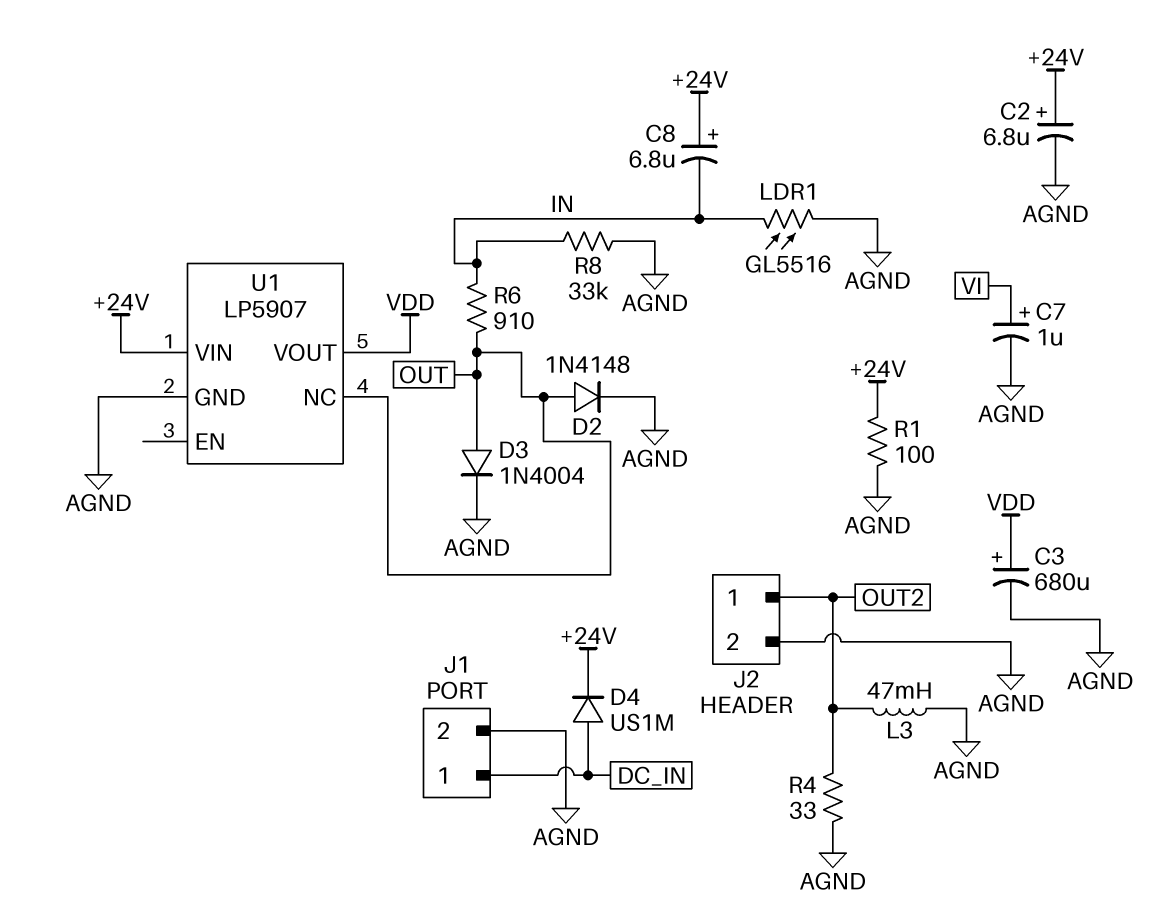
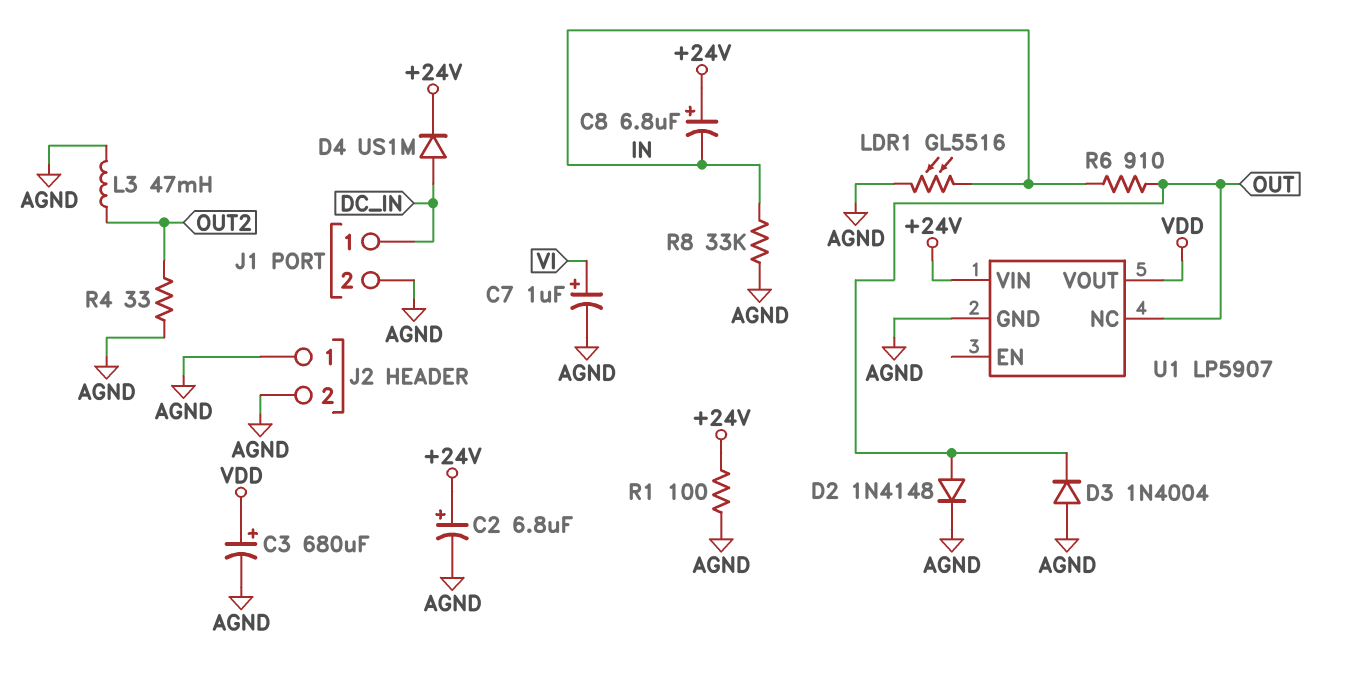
D3: diode 1N4004 (A OUT, K AGND) -> diode 1N4004 (A AGND, K OUT)
J2 pin 1: OUT2 -> AGND

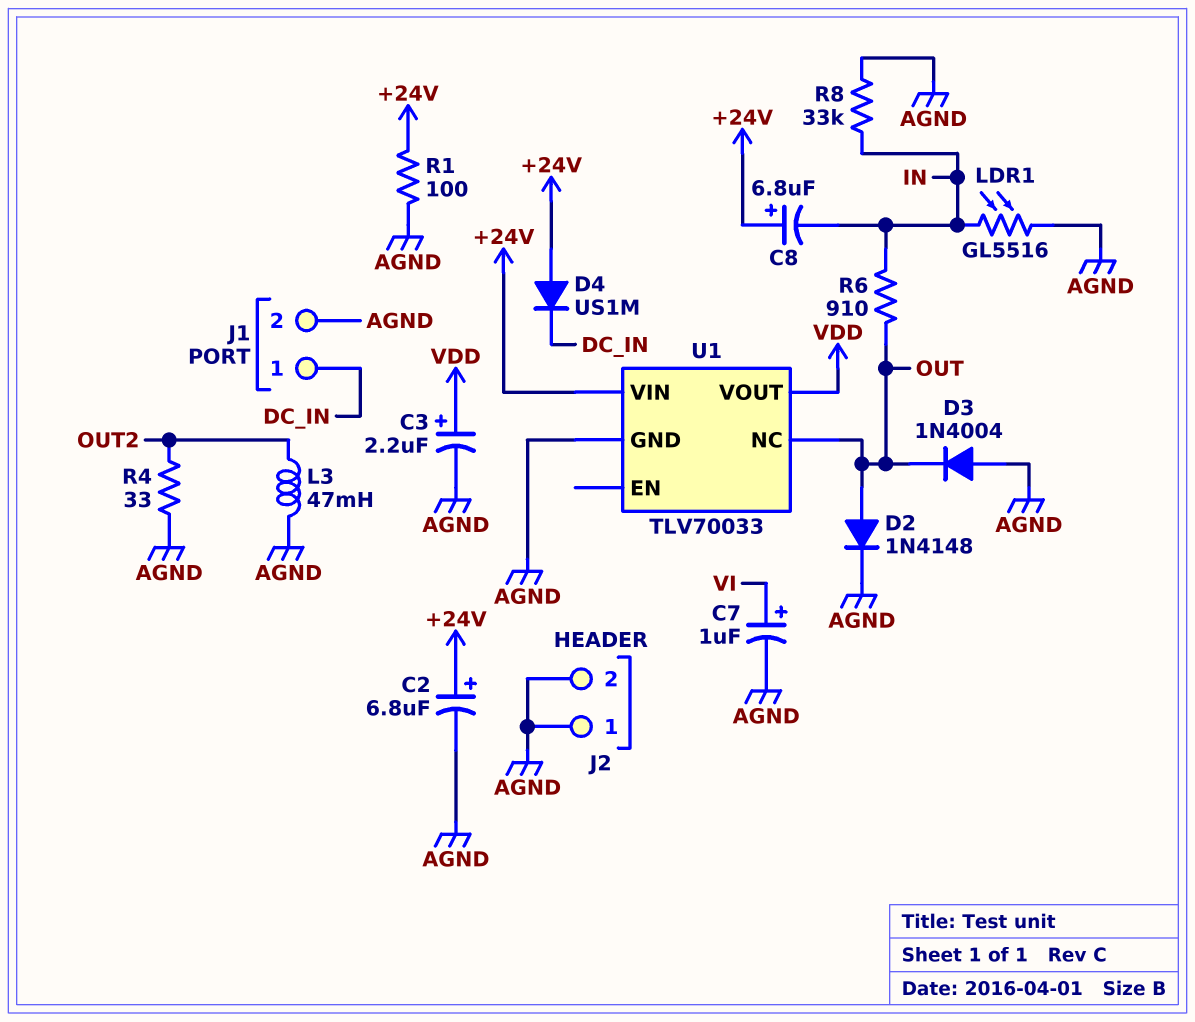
C3: 680uF (plus VDD, minus AGND) -> 2.2uF (plus VDD, minus AGND)
D4: diode US1M (A DC_IN, K +24V) -> diode US1M (A +24V, K DC_IN)
U1: LP5907 -> TLV70033

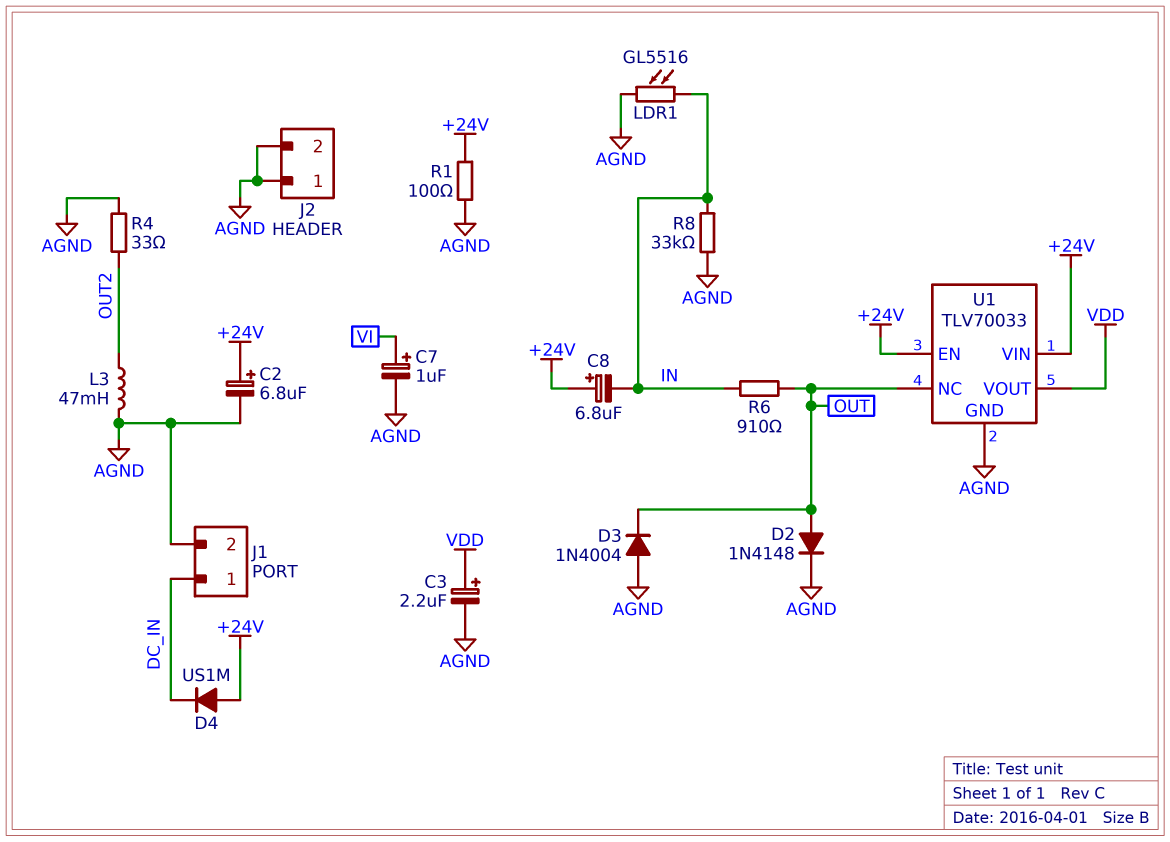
U1 pin EN: none -> +24V

